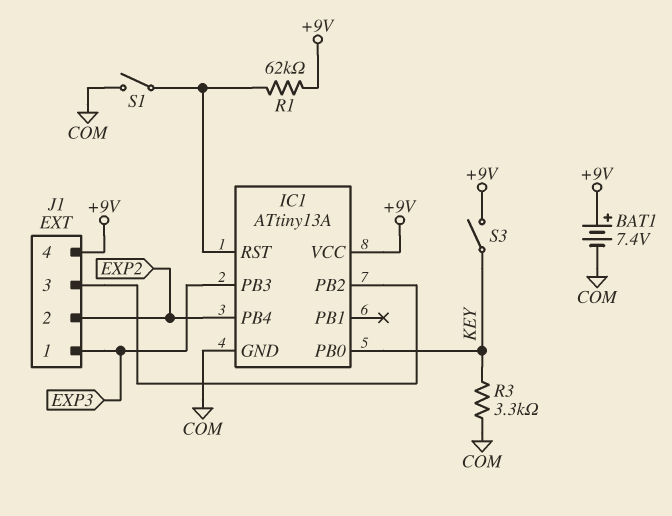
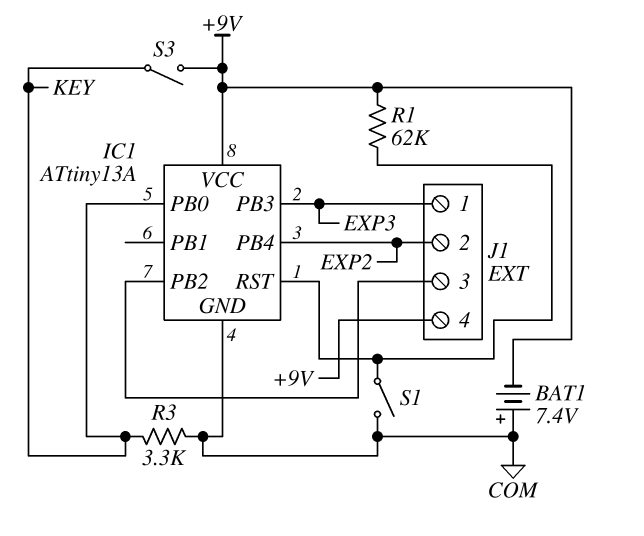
BAT1: 7.4V (plus +9V, minus COM) -> 7.4V (plus COM, minus +9V)

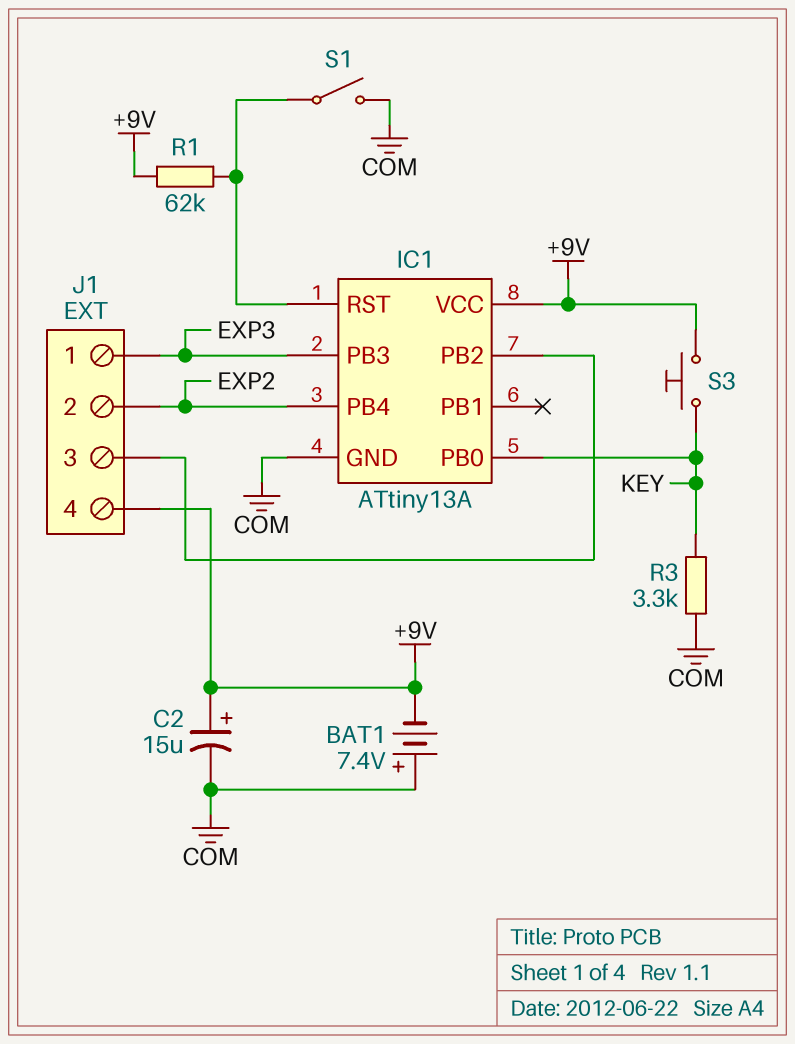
C2: none -> 15uF (plus +9V, minus COM)
S3: switch (+9V, KEY) -> button (+9V, KEY)

